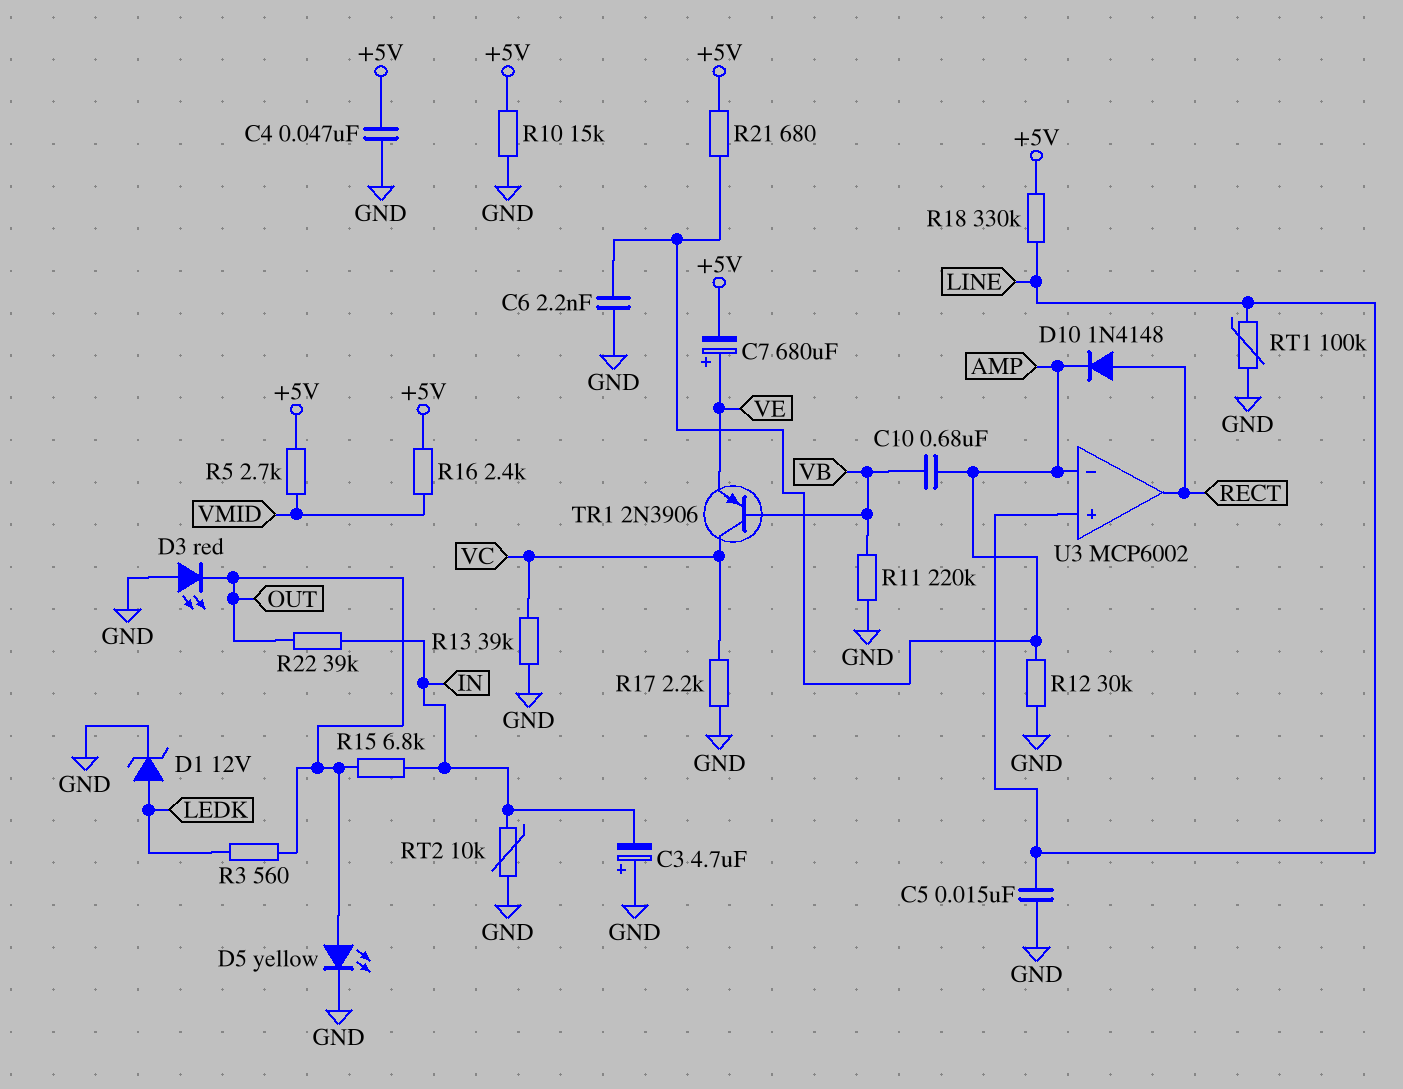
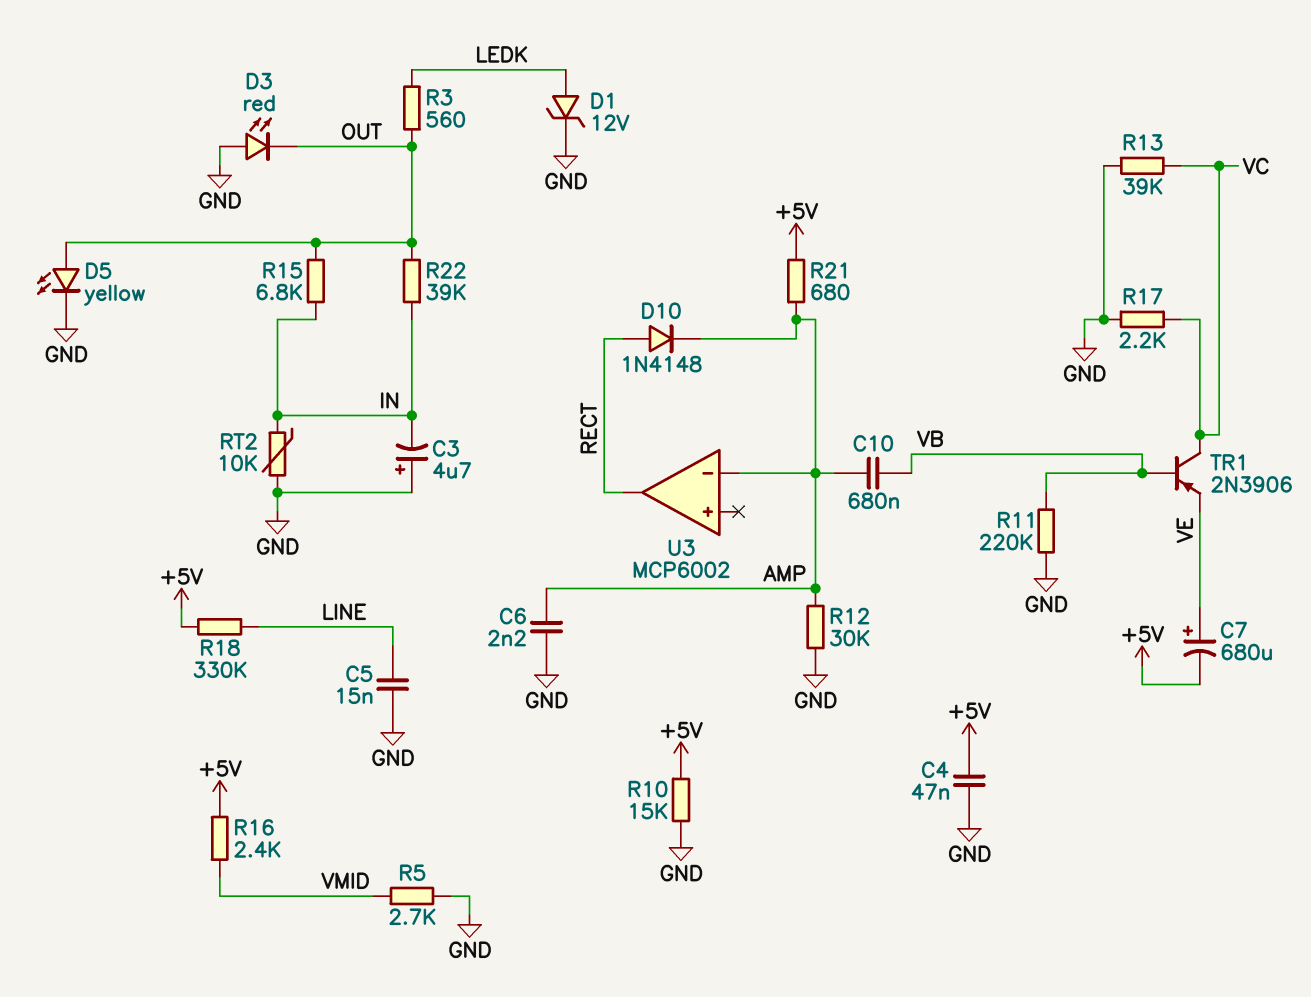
R5: 2.7k (+5V, VMID) -> 2.7k (GND, VMID)
RT1: 100k (GND, LINE) -> none
U3 pin in+: LINE -> none

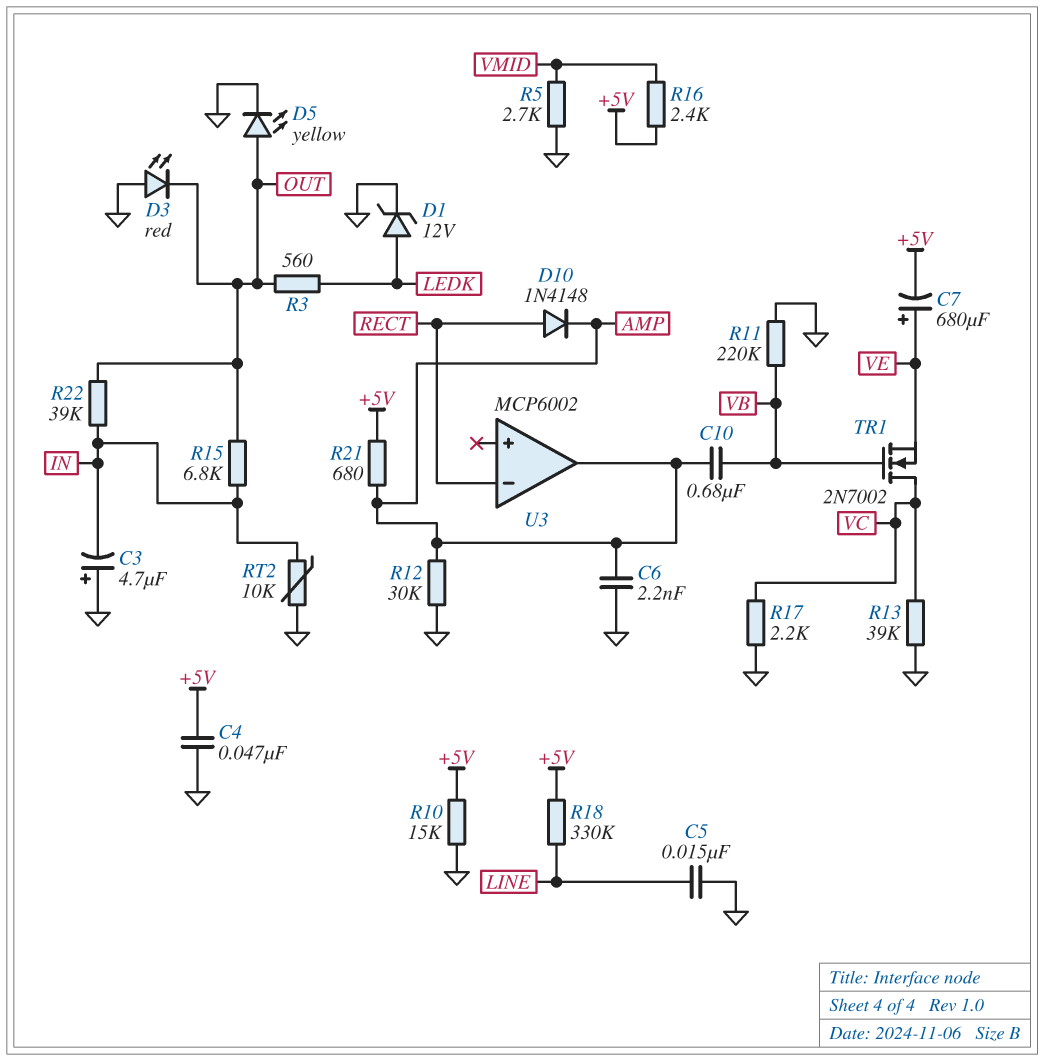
TR1: PNP 2N3906 (B VB, C VC, E VE) -> NMOS 2N7002 (G VB, D VC, S VE)
U3 pin in-: AMP -> RECT
U3 pin out: RECT -> AMP

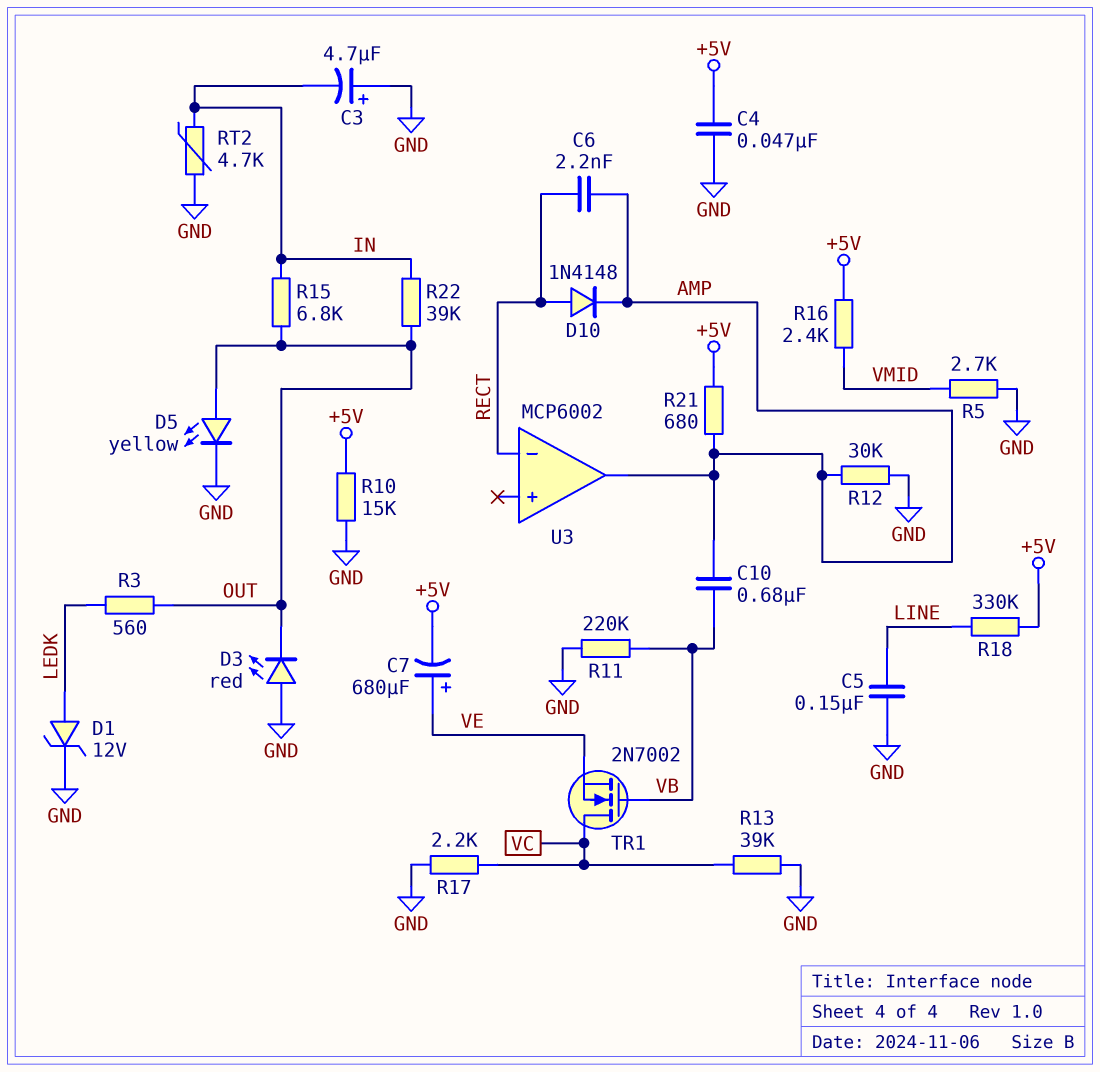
C5: 15nF (GND, LINE) -> 150nF (GND, LINE)
C6: 2.2nF (AMP, GND) -> 2.2nF (AMP, RECT)
RT2: 10k (GND, IN) -> 4.7k (GND, IN)

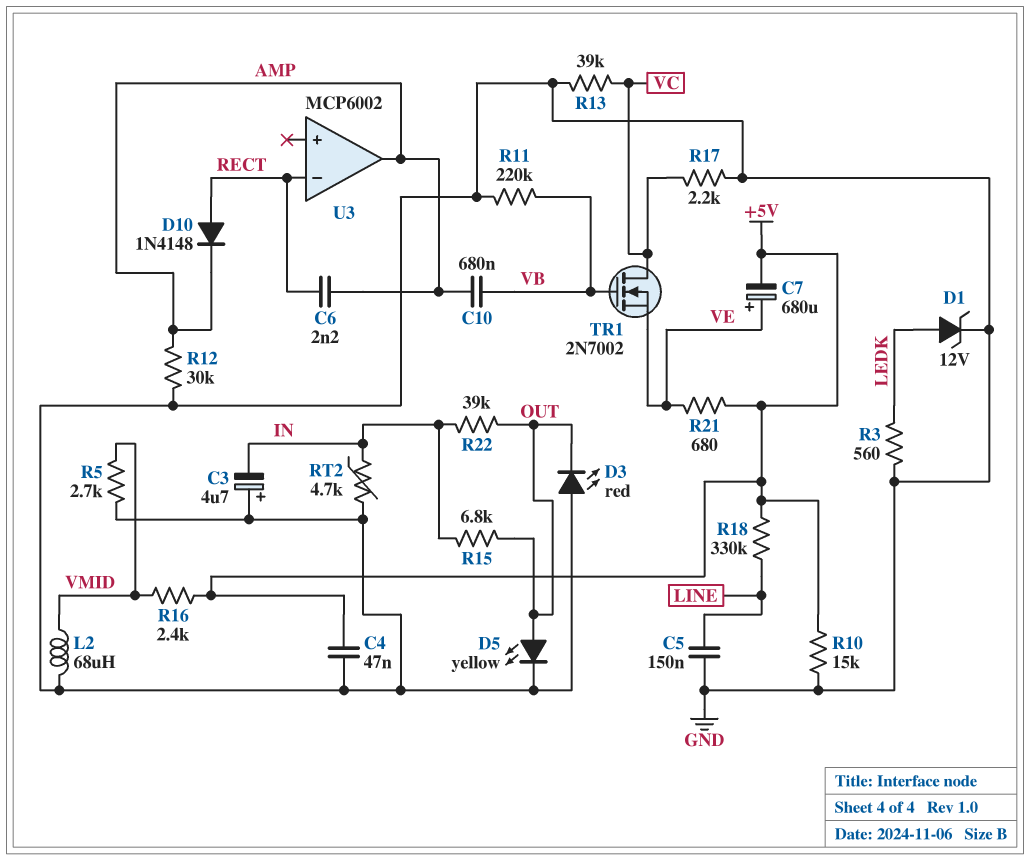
L2: none -> 68uH (GND, VMID)
R3: 560 (LEDK, OUT) -> 560 (GND, LEDK)
R21: 680 (+5V, AMP) -> 680 (+5V, VE)

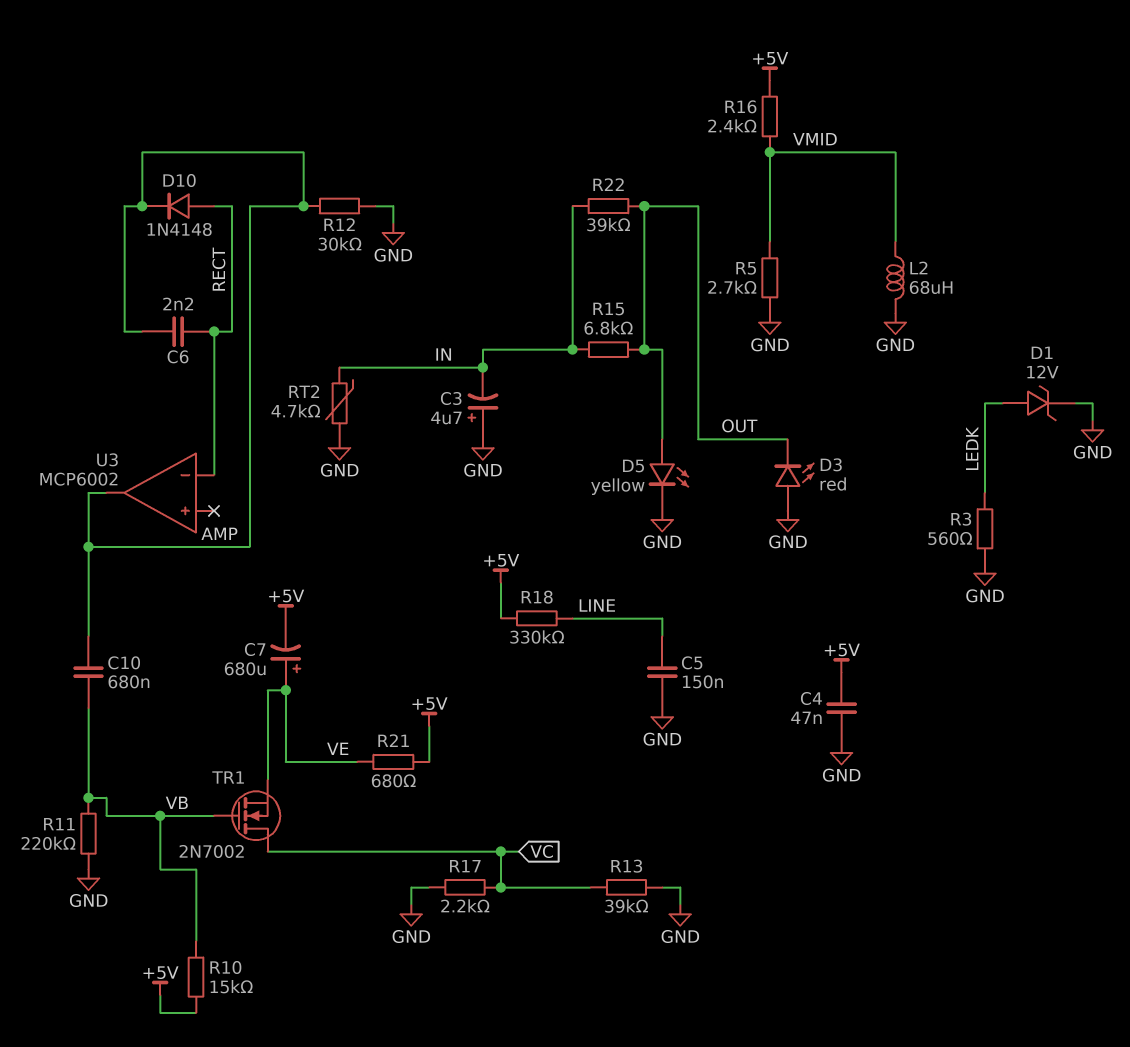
R10: 15k (+5V, GND) -> 15k (+5V, VB)

